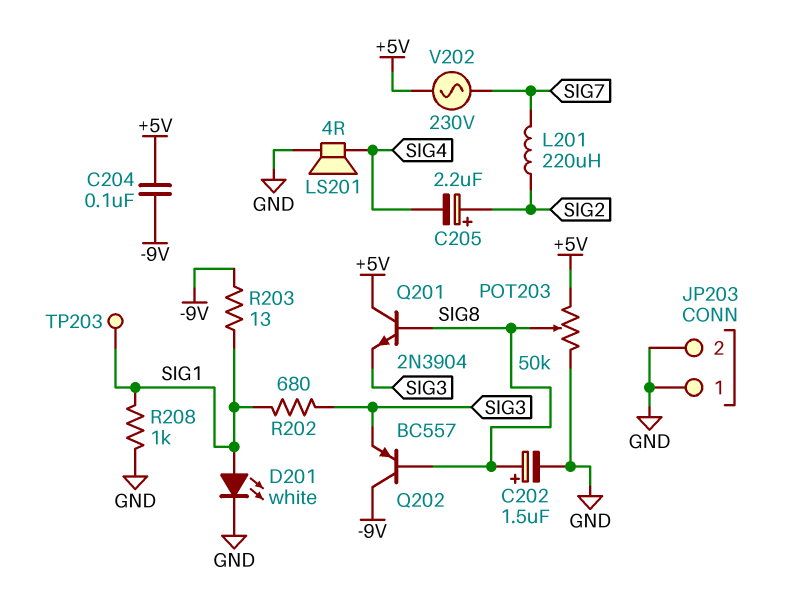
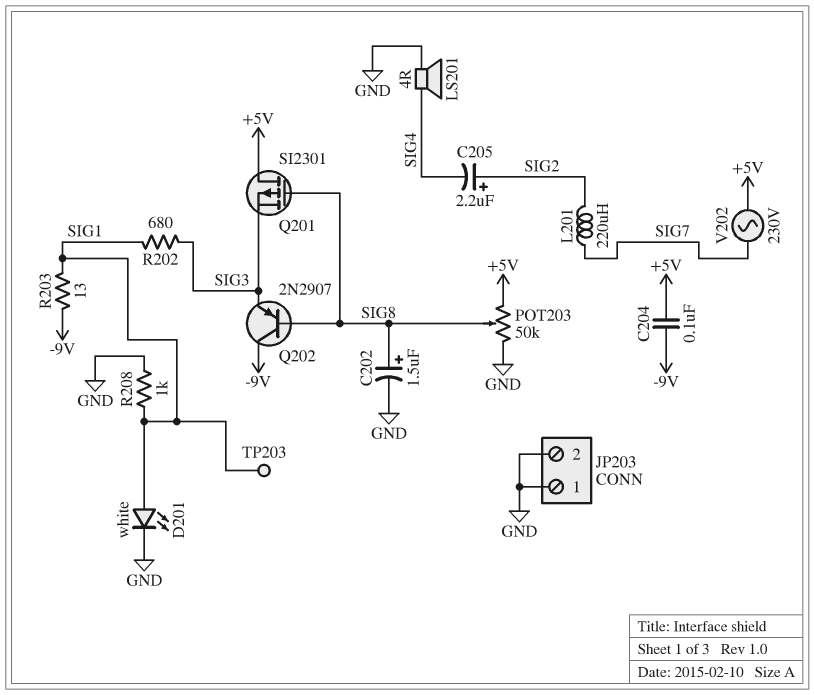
Q201: NPN 2N3904 (B SIG8, C +5V, E SIG3) -> PMOS SI2301 (G SIG8, D +5V, S SIG3)
Q202: PNP BC557 (B SIG8, C -9V, E SIG3) -> PNP 2N2907 (B SIG8, C -9V, E SIG3)

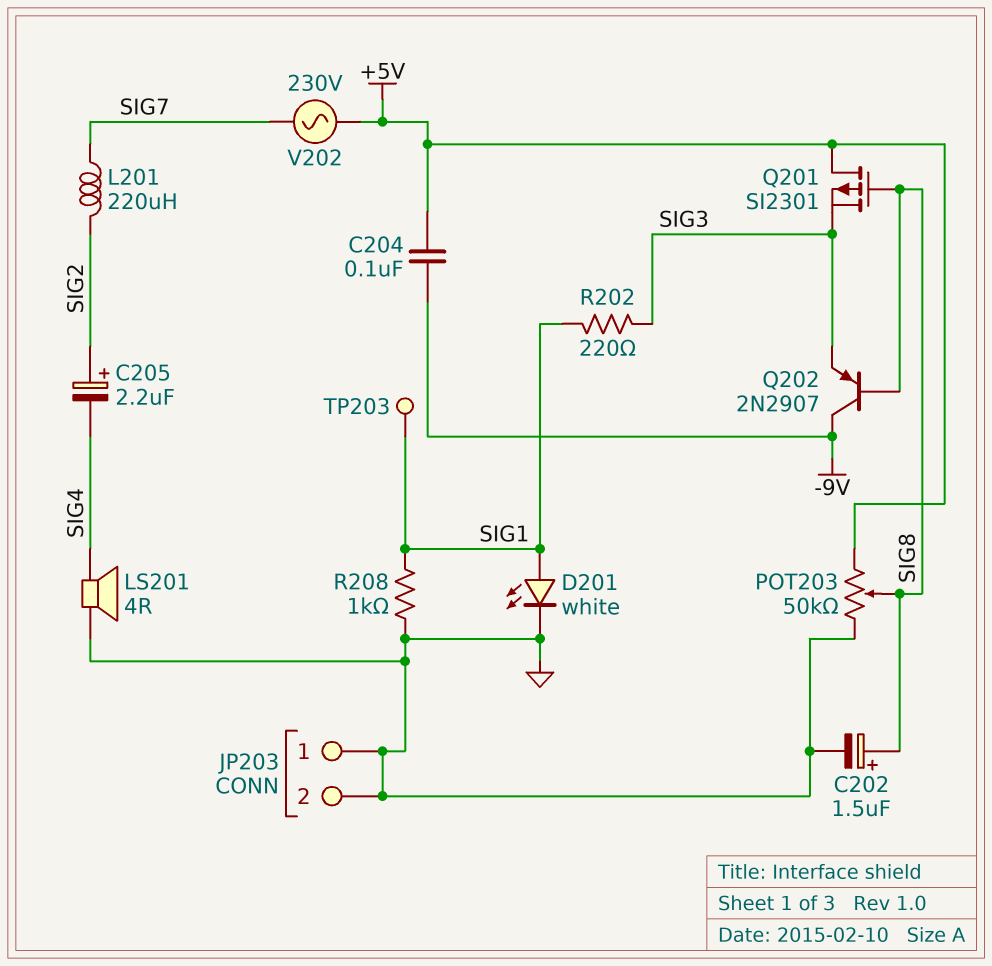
R202: 680 (SIG1, SIG3) -> 220 (SIG1, SIG3)
R203: 13 (-9V, SIG1) -> none

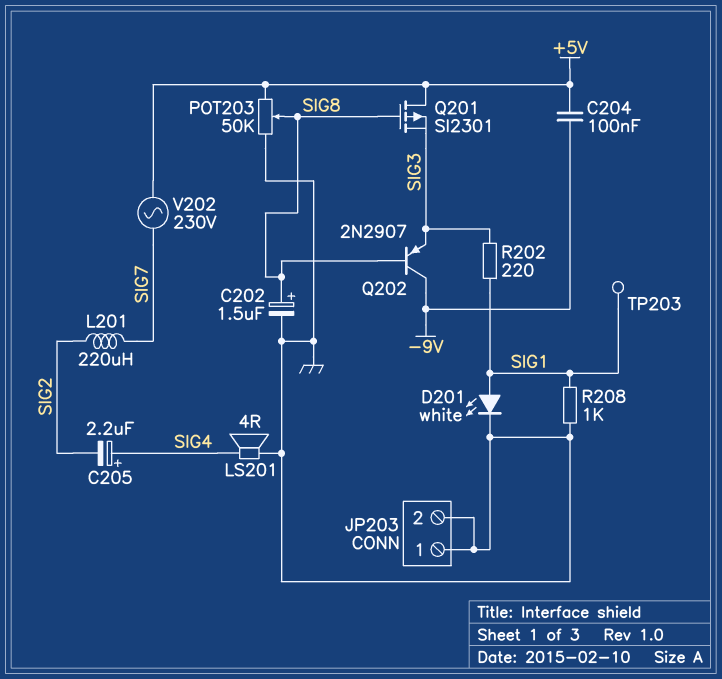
C205: 2.2uF (plus SIG2, minus SIG4) -> 2.2uF (plus SIG4, minus SIG2)

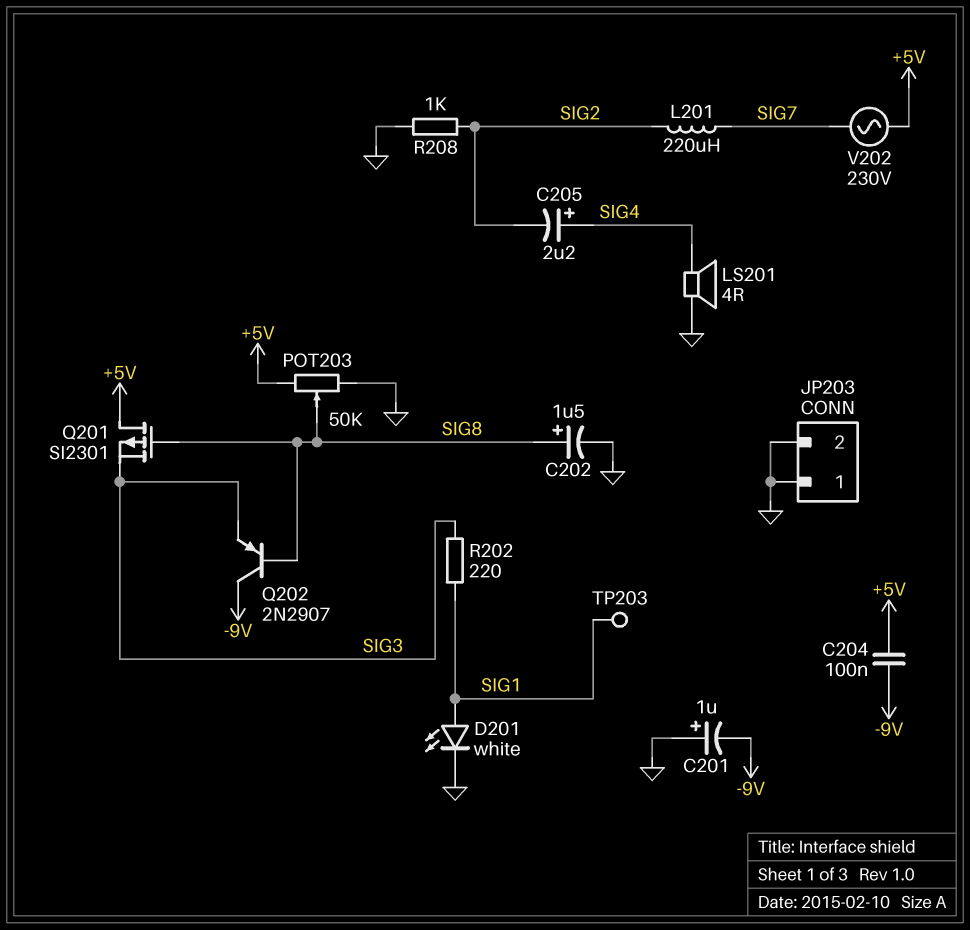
C201: none -> 1uF (plus GND, minus -9V)
R208: 1k (GND, SIG1) -> 1k (GND, SIG2)

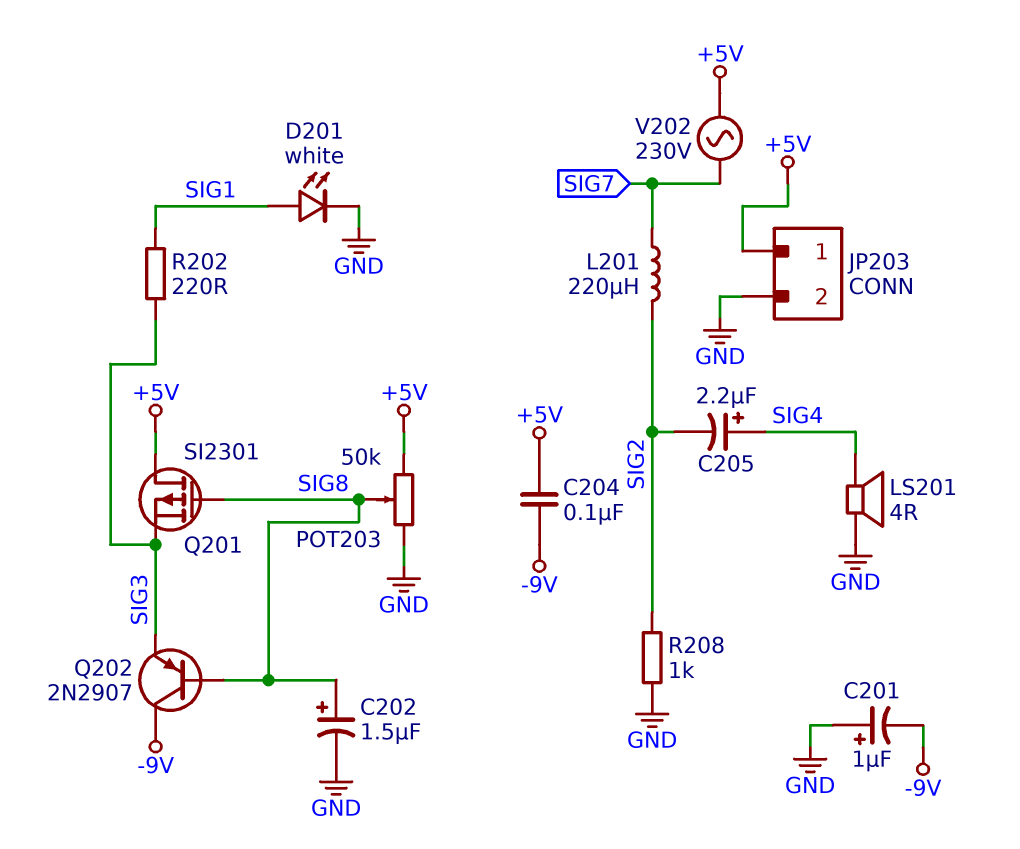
JP203 pin 1: GND -> +5V
TP203: test point (SIG1) -> none

